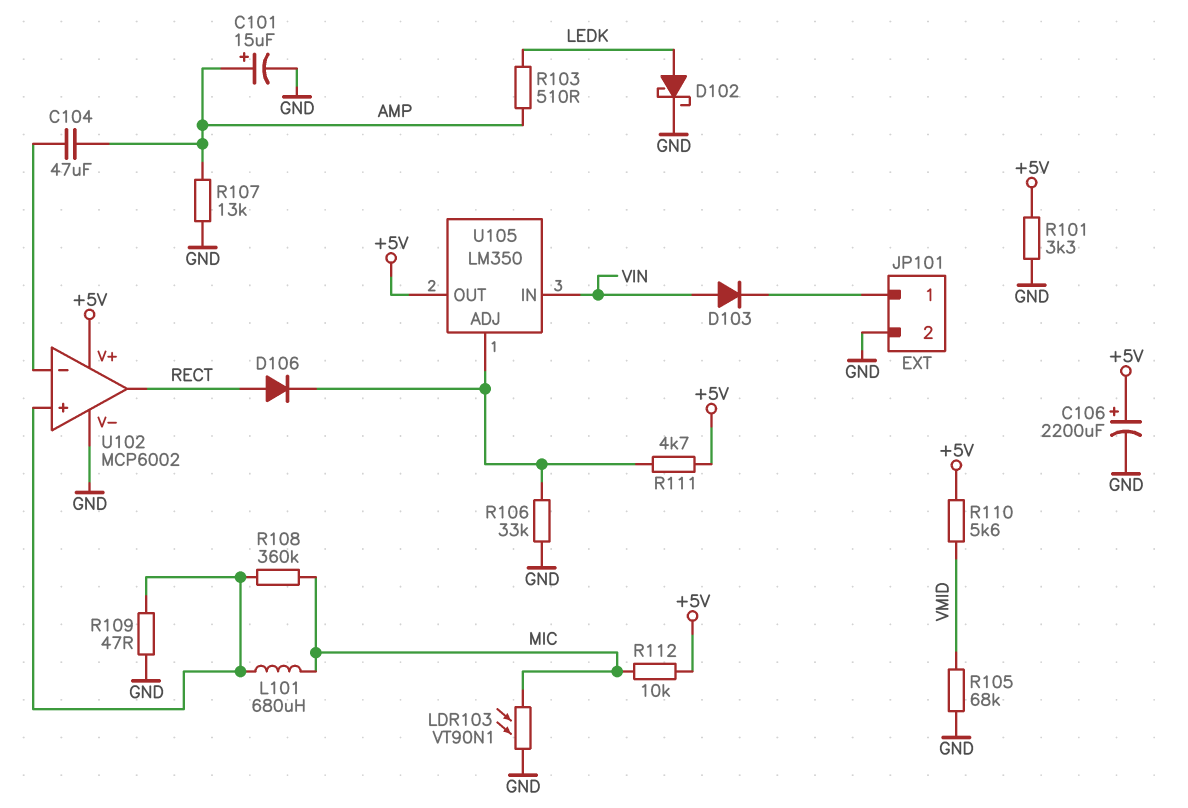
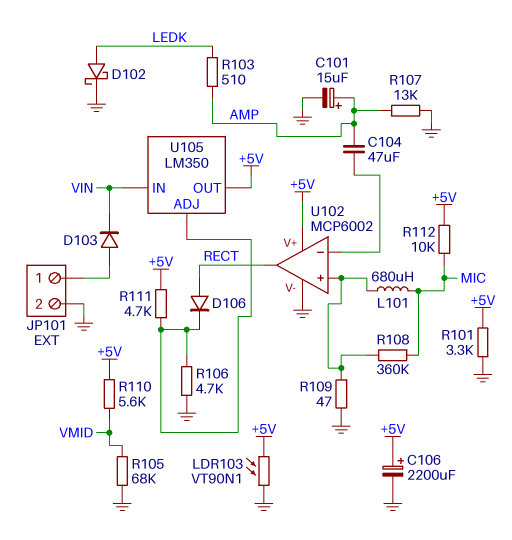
D103: diode (A VIN, K JP101/1) -> diode (A JP101/1, K VIN)
LDR103: VT90N1 (GND, MIC) -> VT90N1 (+5V, GND)
R106: 33k (GND, U105/ADJ) -> 4.7k (GND, U105/ADJ)

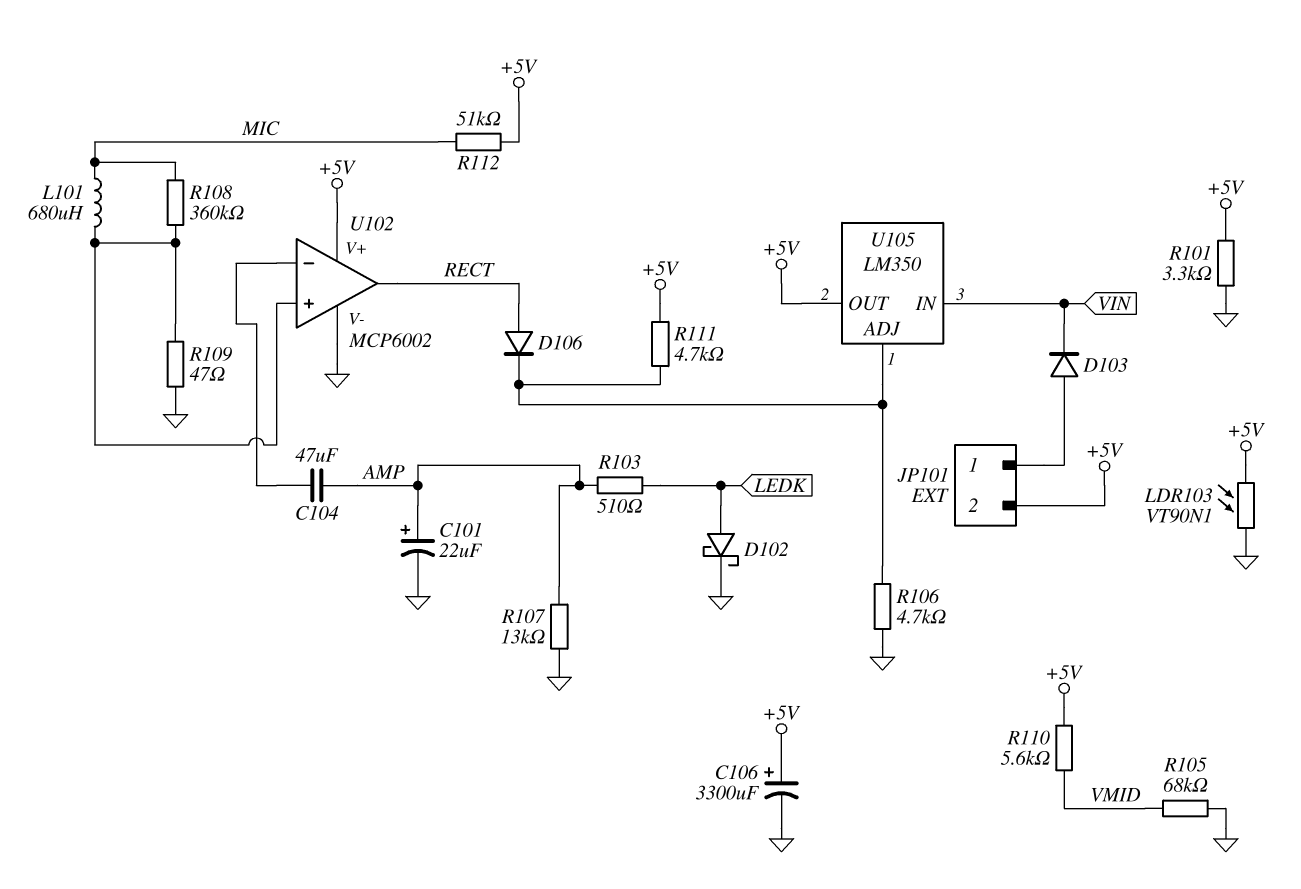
C101: 15uF (plus AMP, minus GND) -> 22uF (plus AMP, minus GND)
C106: 2200uF (plus +5V, minus GND) -> 3300uF (plus +5V, minus GND)
JP101 pin 2: GND -> +5V
R112: 10k (+5V, MIC) -> 51k (+5V, MIC)

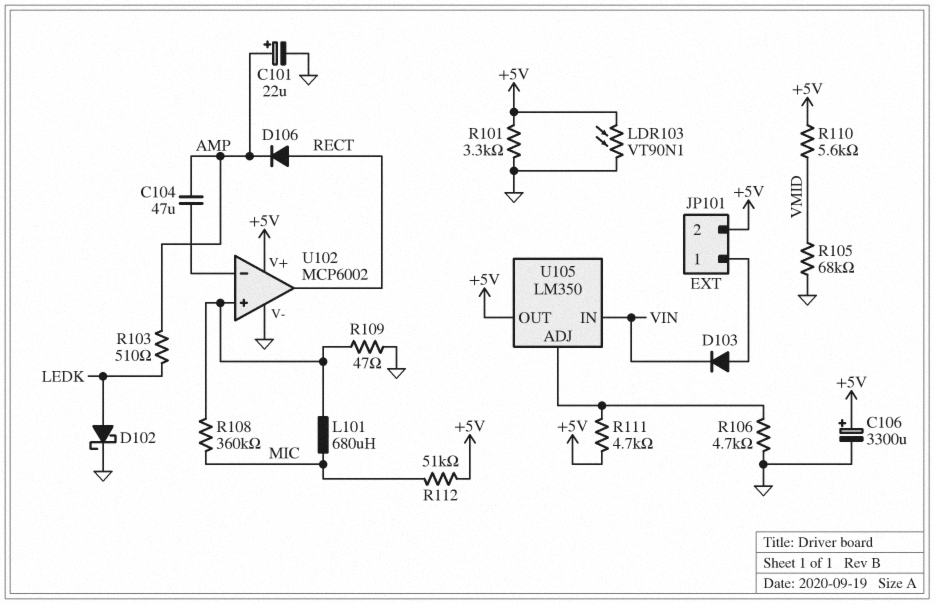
D106: diode (A RECT, K U105/ADJ) -> diode (A RECT, K AMP)
R107: 13k (AMP, GND) -> none

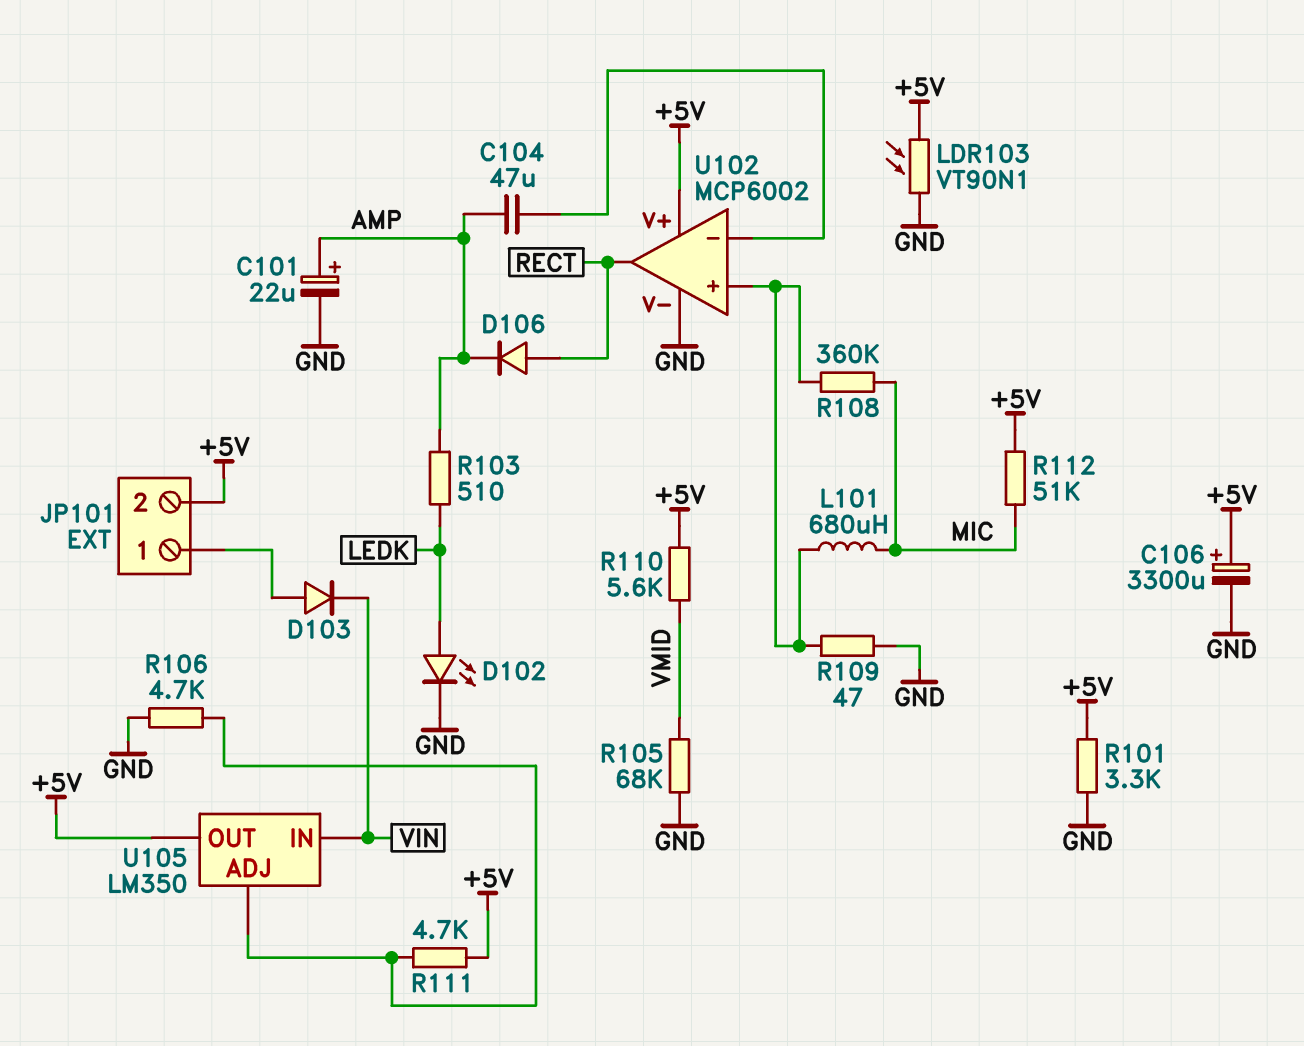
D102: schottky (A LEDK, K GND) -> LED (A LEDK, K GND)

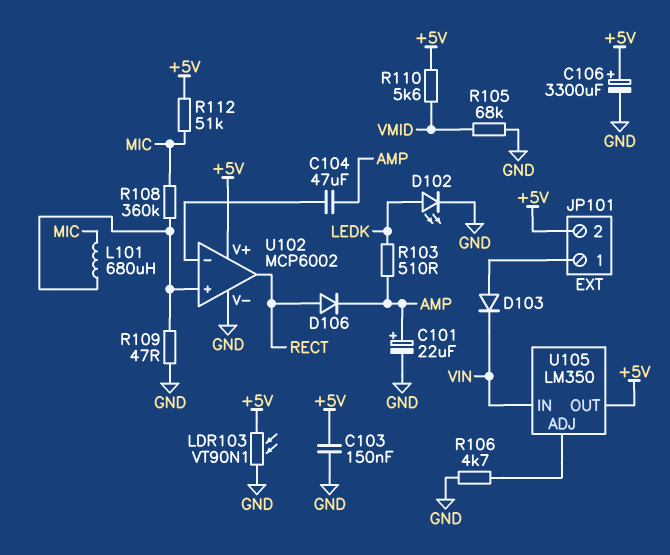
C103: none -> 150nF (+5V, GND)
R101: 3.3k (+5V, GND) -> none
R111: 4.7k (+5V, U105/ADJ) -> none

